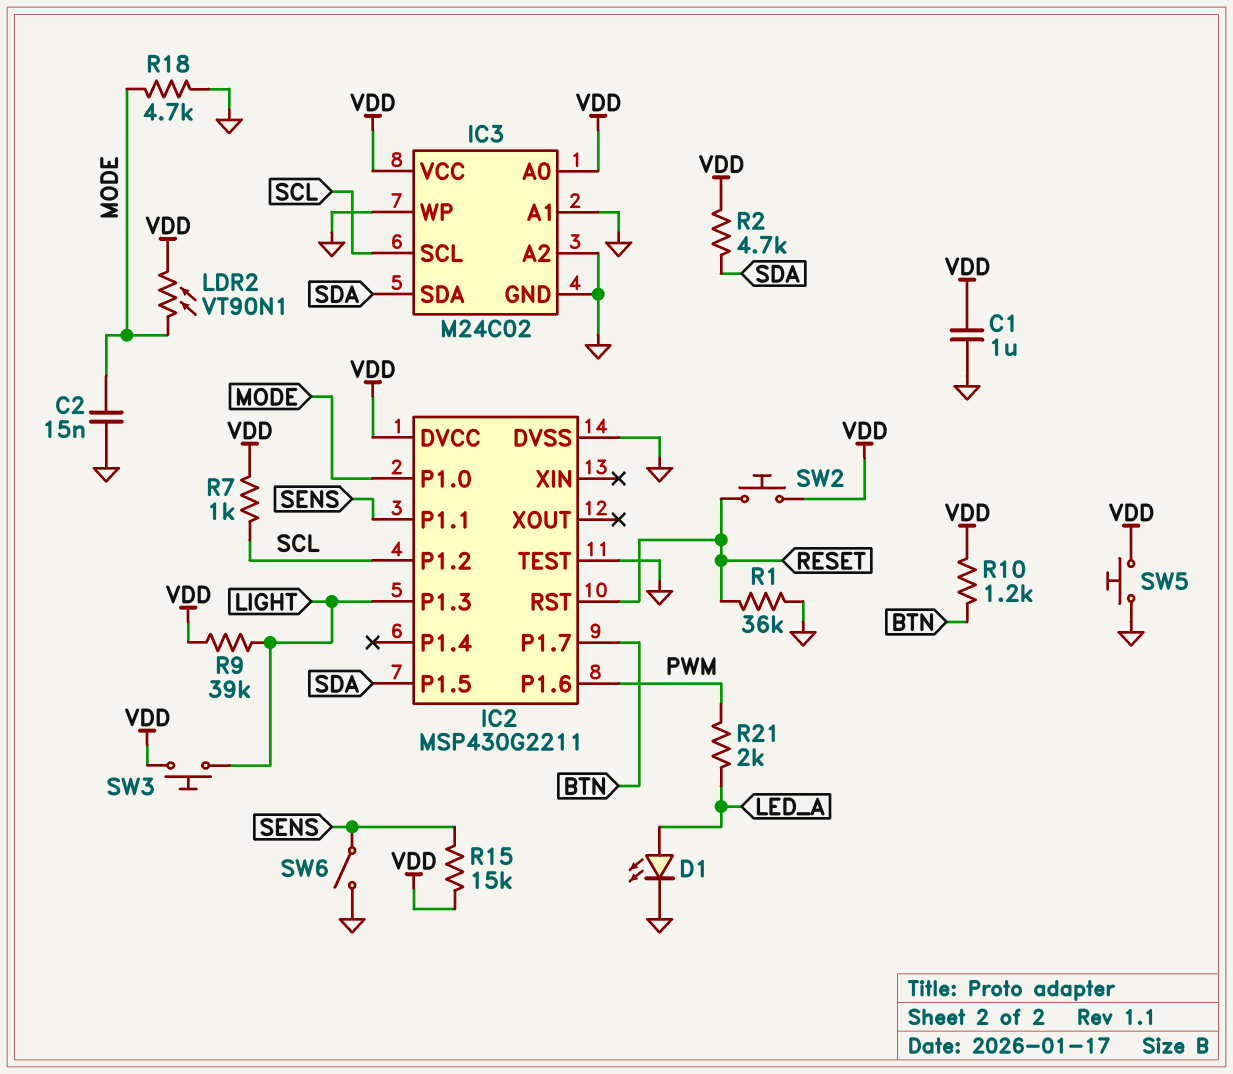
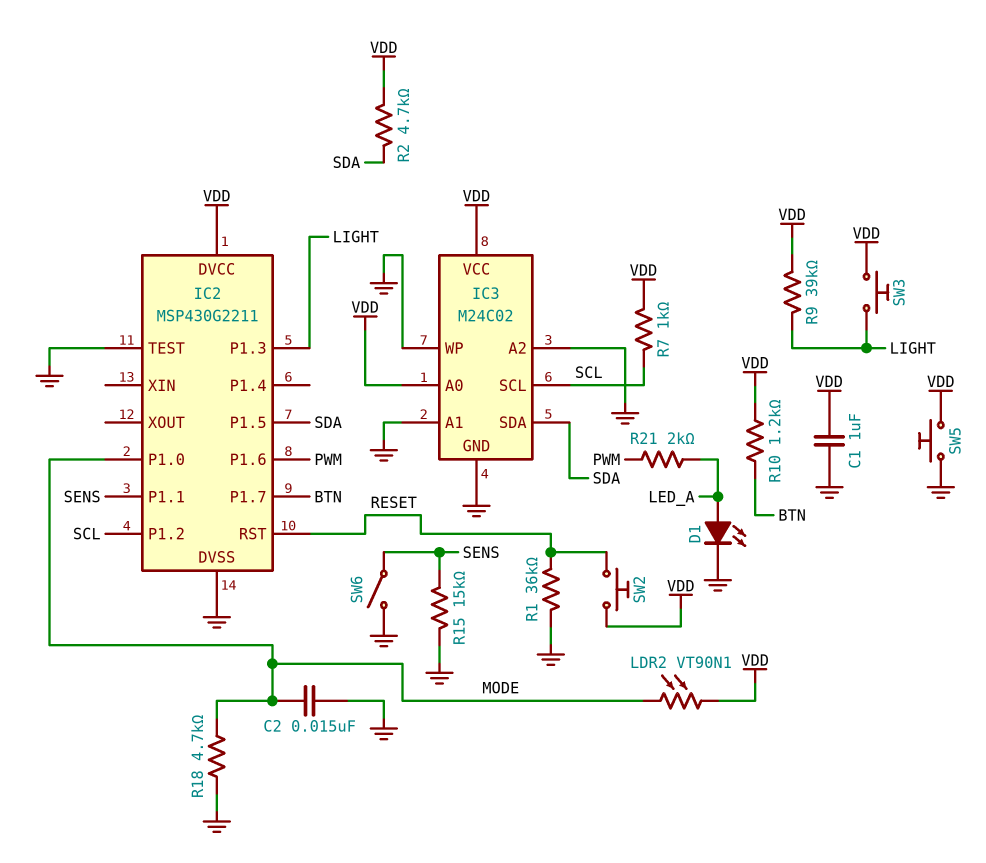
R15: 15k (SENS, VDD) -> 15k (GND, SENS)

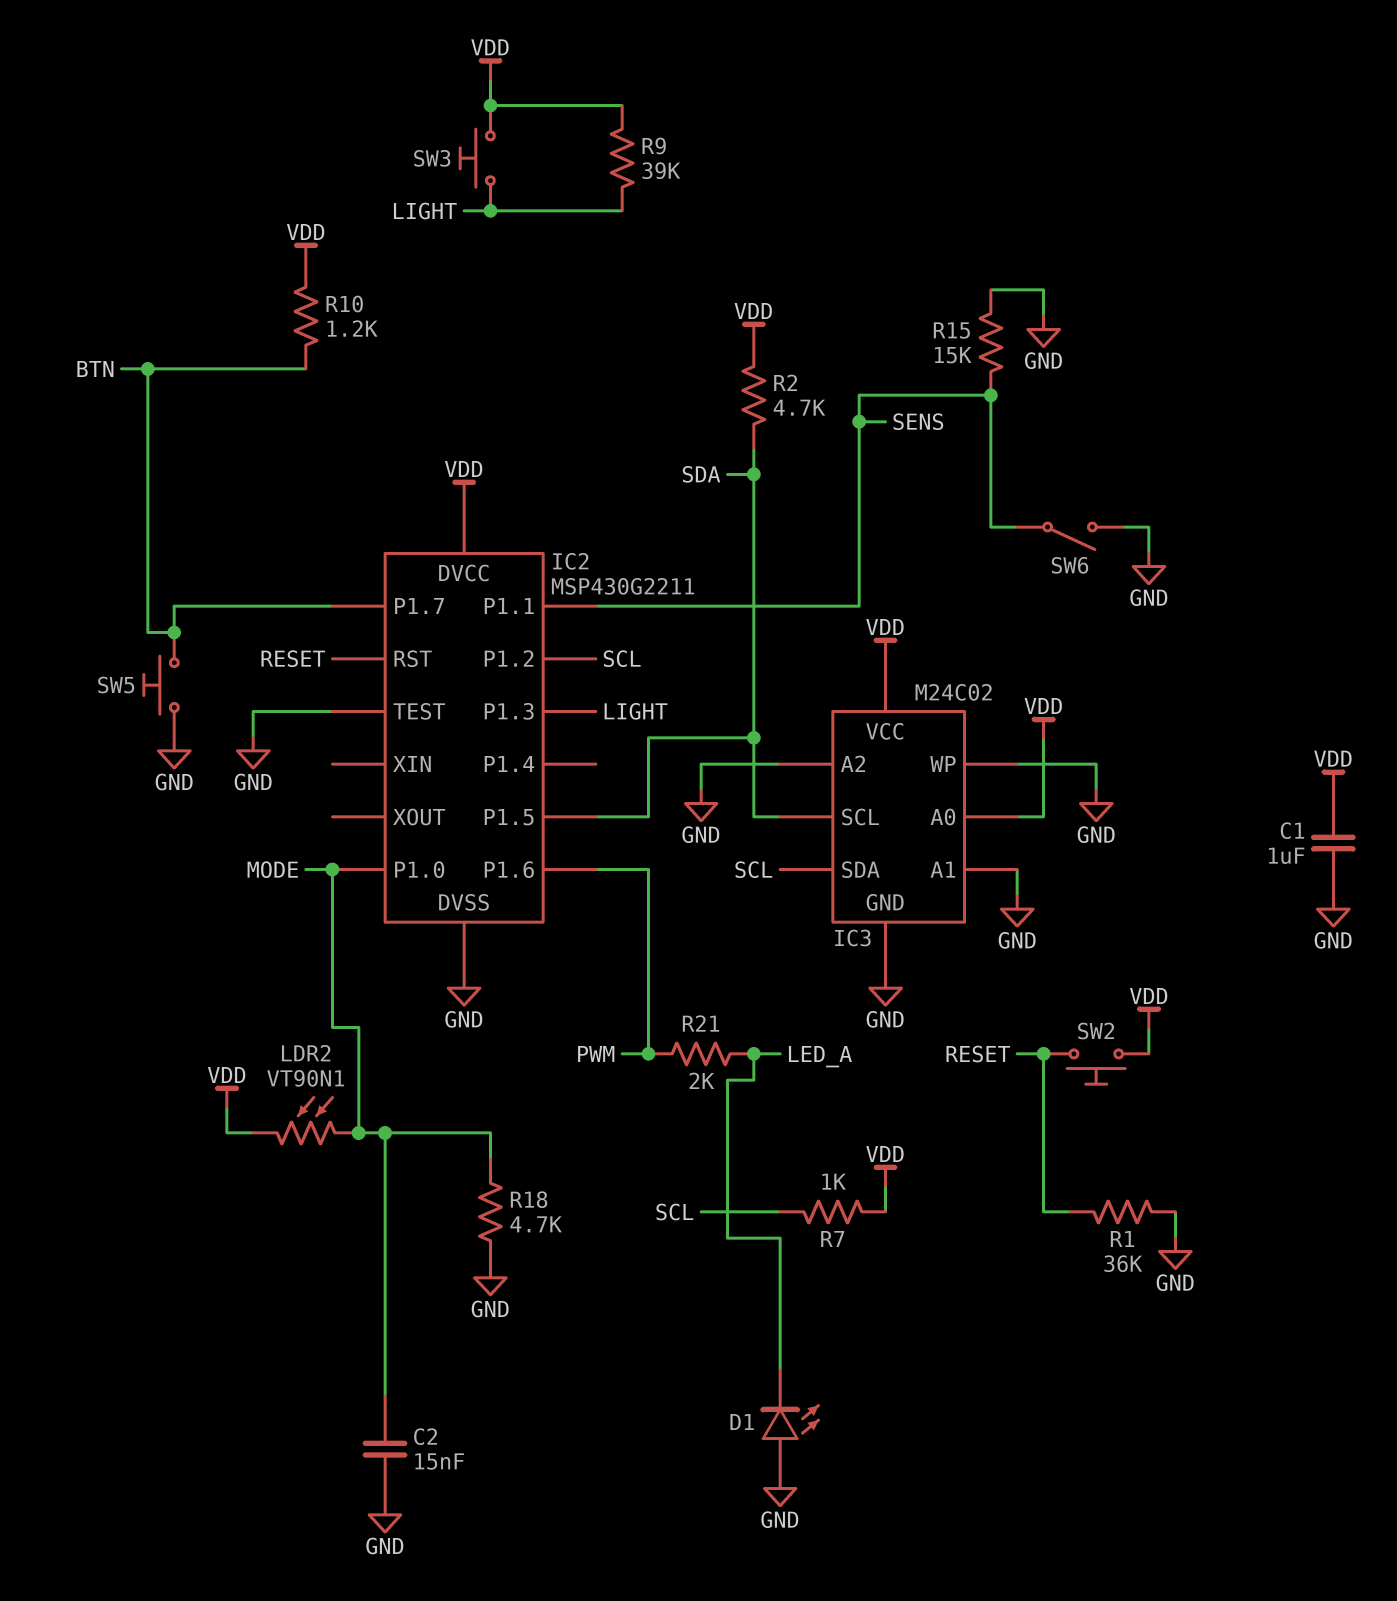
D1: LED (A LED_A, K GND) -> LED (A GND, K LED_A)
IC3 pin SCL: SCL -> SDA
IC3 pin SDA: SDA -> SCL
SW5: button (GND, VDD) -> button (BTN, GND)

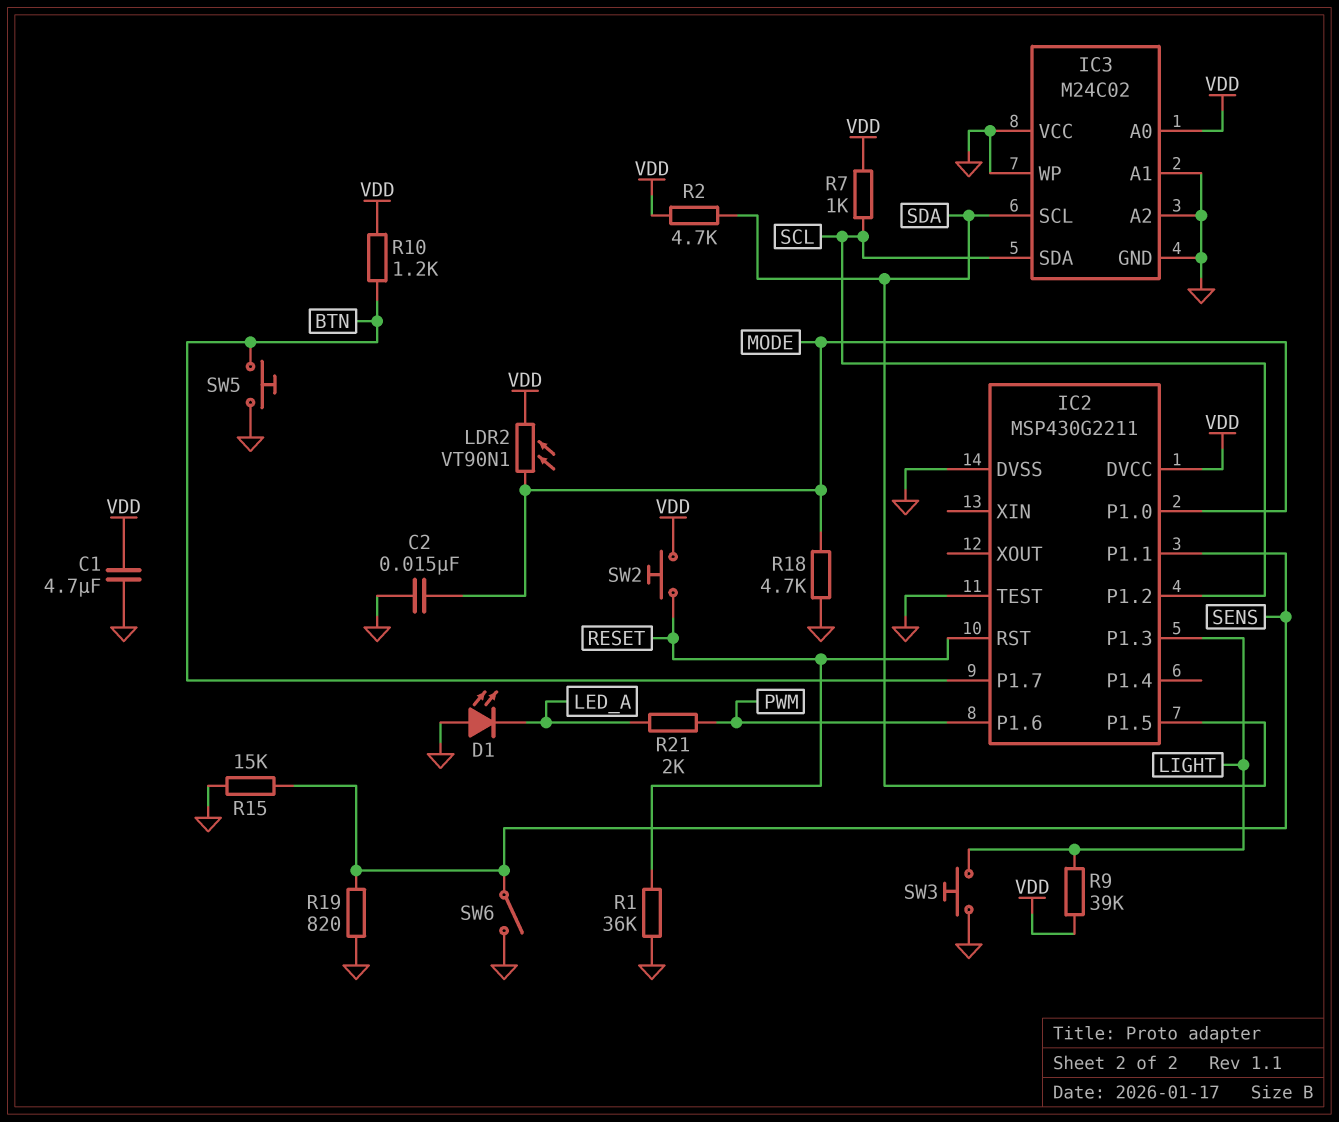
C1: 1uF (GND, VDD) -> 4.7uF (GND, VDD)
IC3 pin VCC: VDD -> GND
R19: none -> 820 (GND, SENS)
SW3: button (LIGHT, VDD) -> button (GND, LIGHT)

